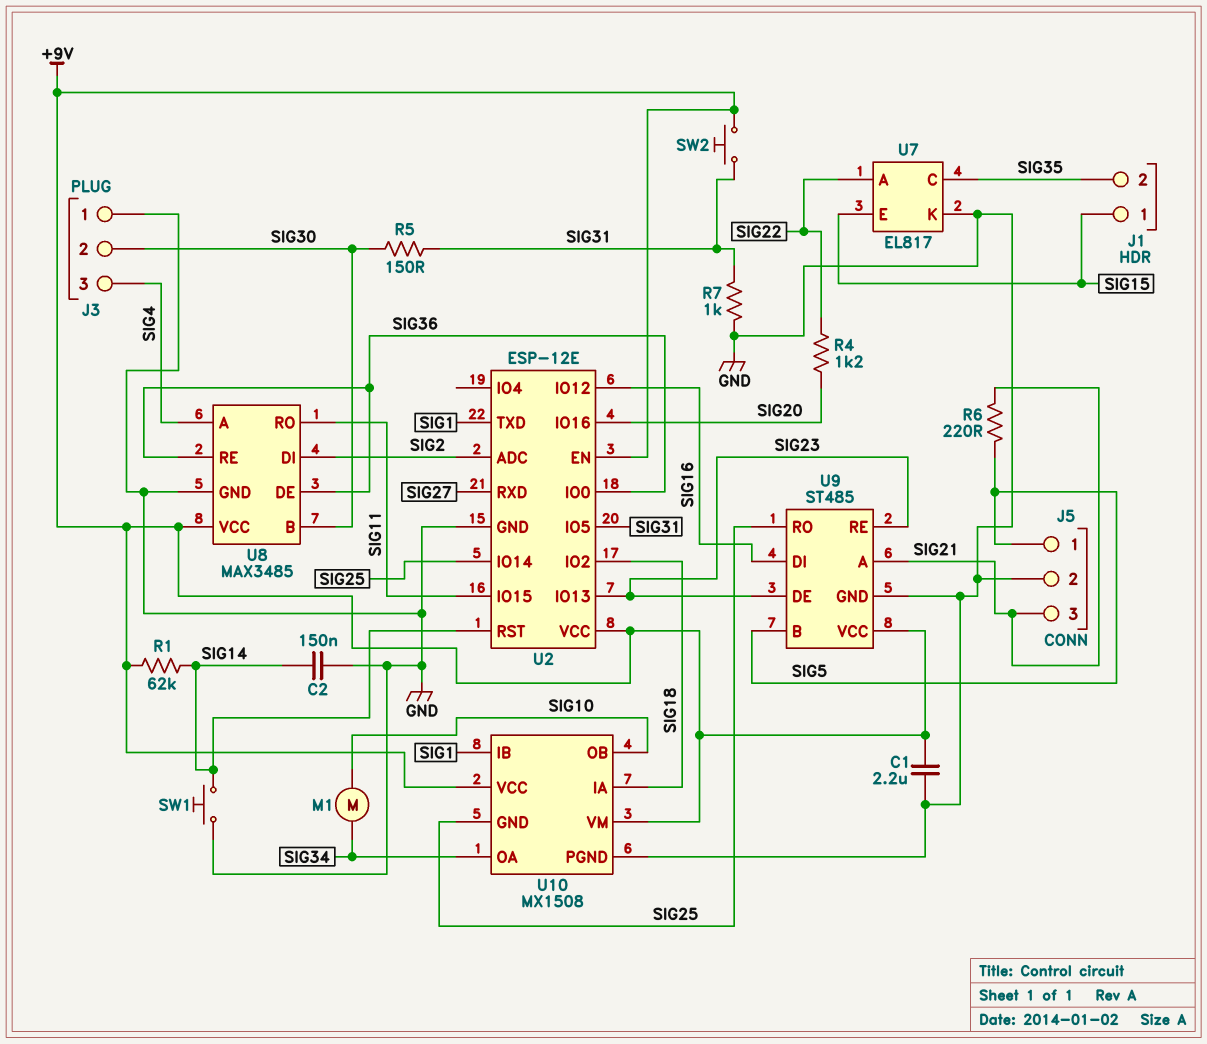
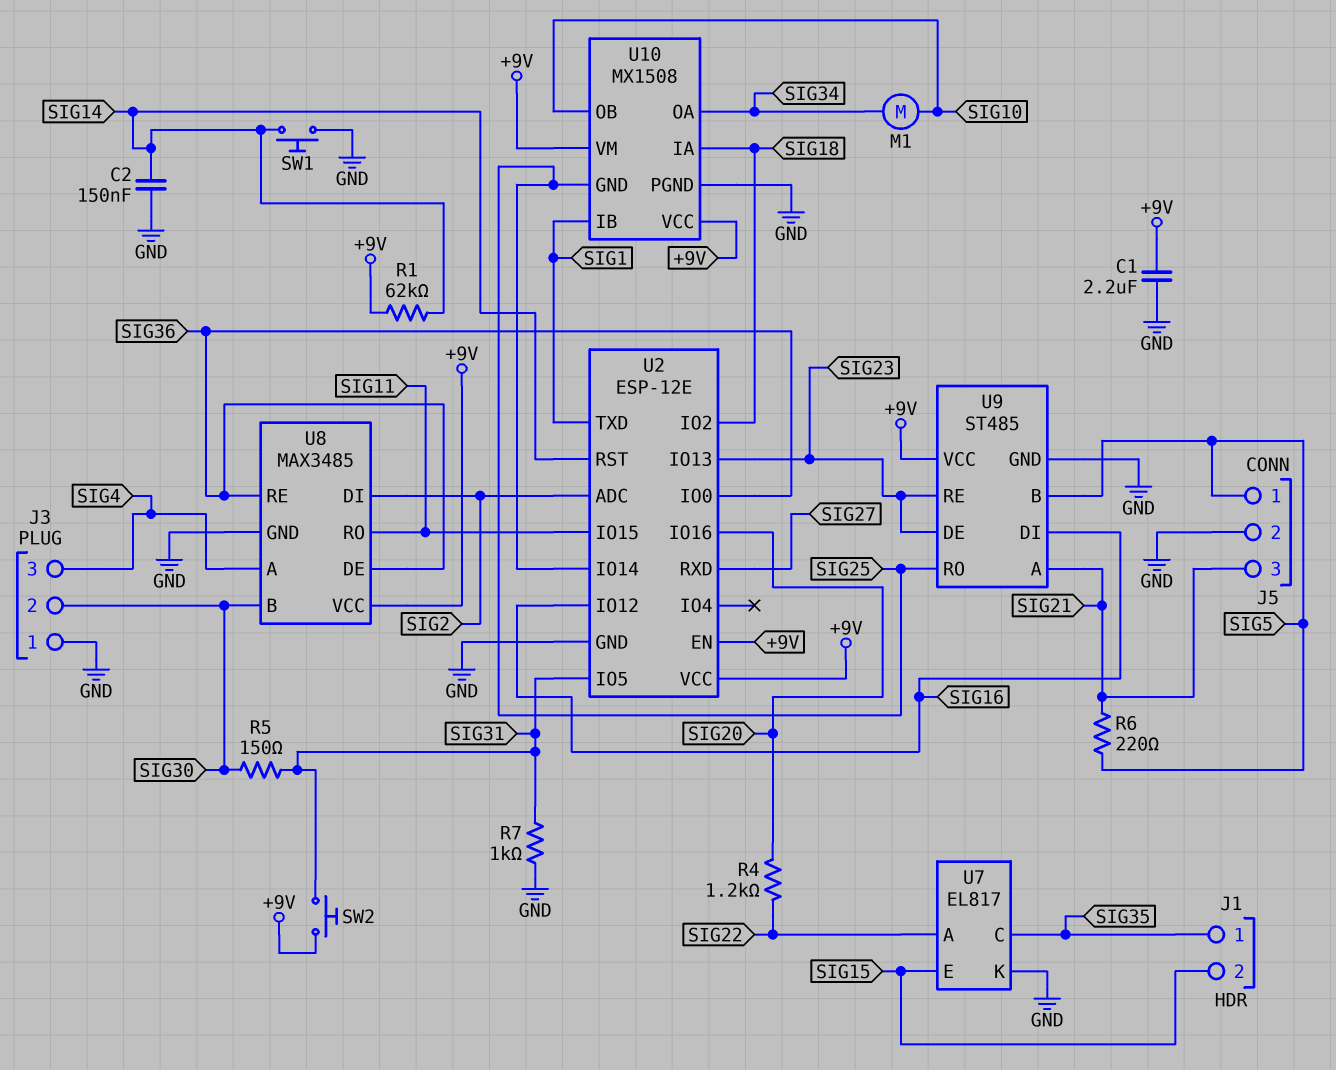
J1 pin 1: SIG15 -> SIG35
J1 pin 2: SIG35 -> SIG15

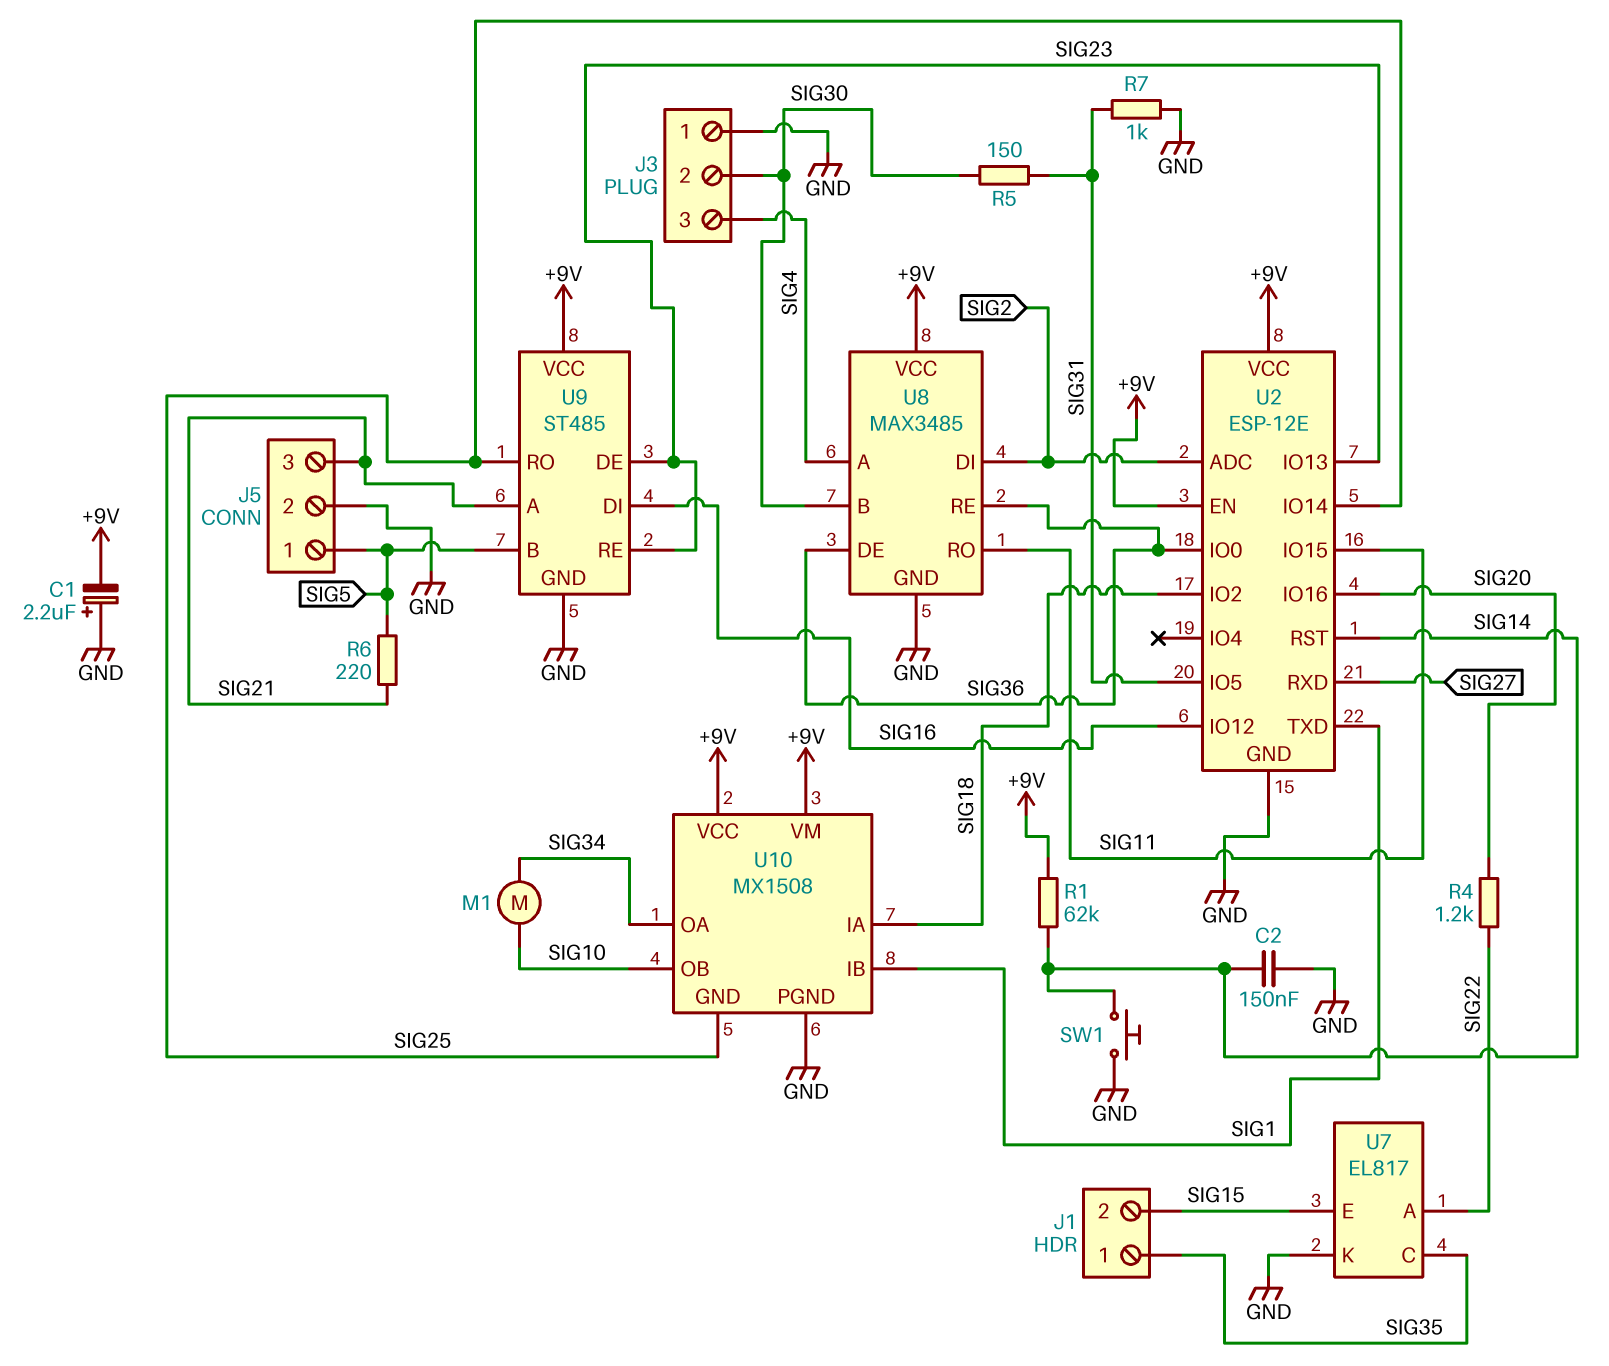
C1: 2.2uF (+9V, GND) -> 2.2uF (plus GND, minus +9V)
SW2: button (+9V, SIG31) -> none

